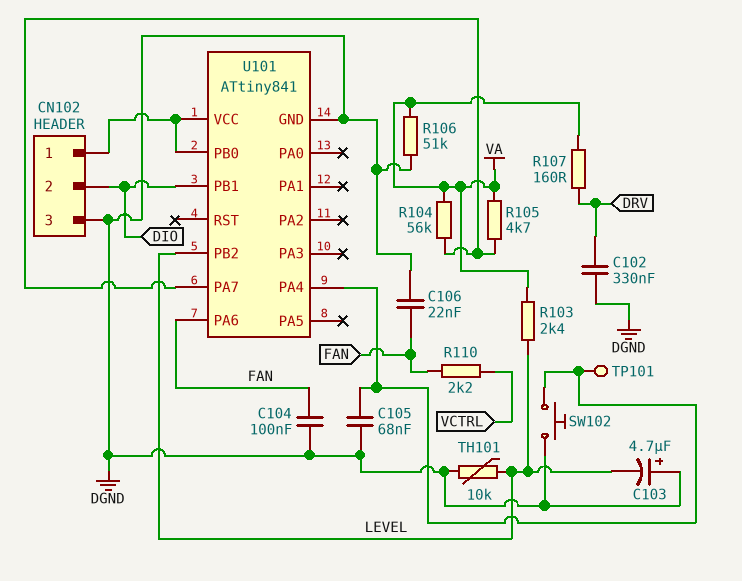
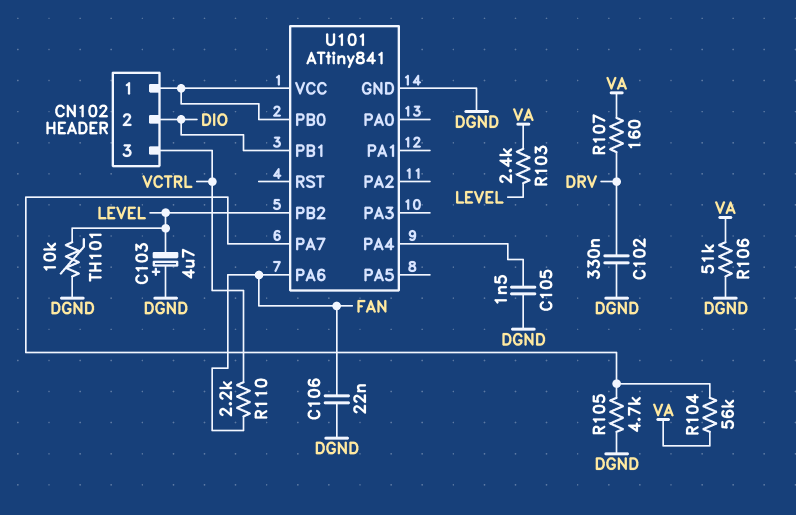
C104: 100nF (DGND, FAN) -> none
C105: 68nF (DGND, U101/PA4) -> 1.5nF (DGND, U101/PA4)
CN102 pin 3: DGND -> VCTRL
R105: 4.7k (U101/PA7, VA) -> 4.7k (DGND, U101/PA7)
SW102: button (DGND, U101/PA4) -> none
TP101: test point (U101/PA4) -> none

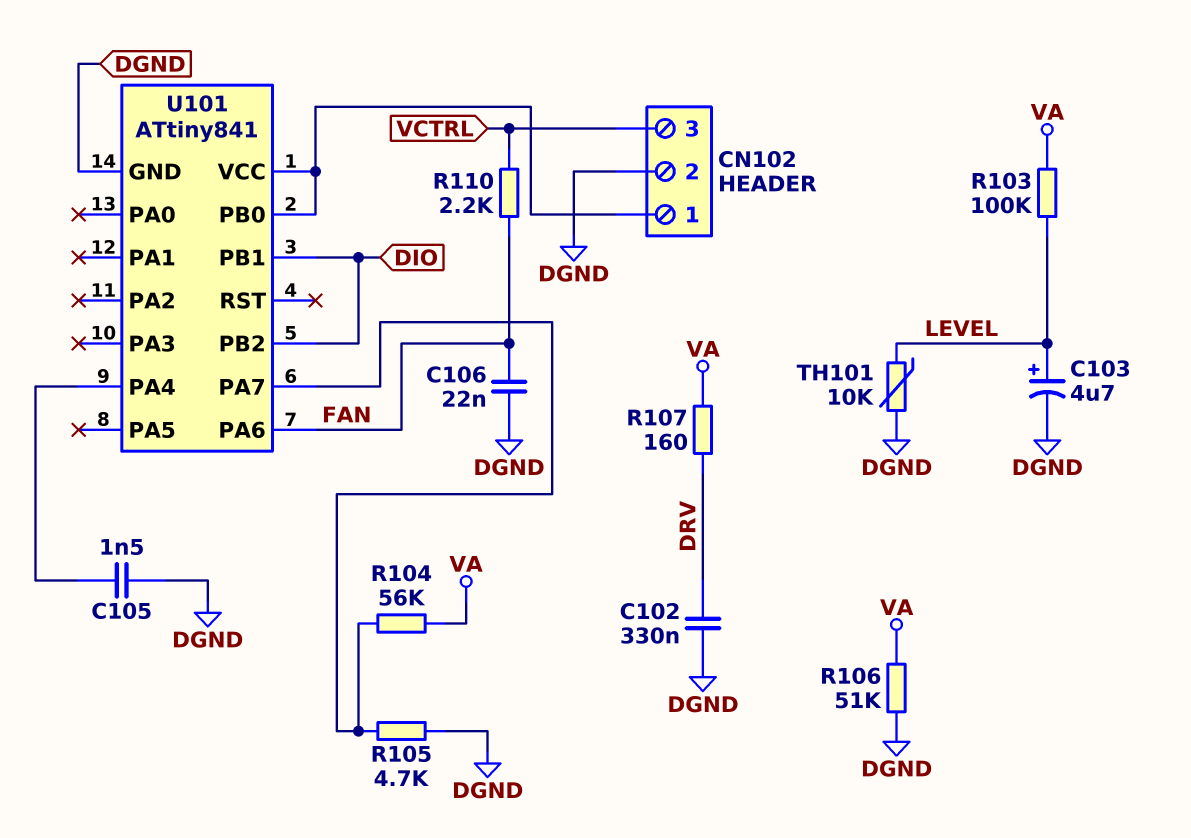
C103: 4.7uF (plus DGND, minus LEVEL) -> 4.7uF (plus LEVEL, minus DGND)
CN102 pin 2: DIO -> DGND
R103: 2.4k (LEVEL, VA) -> 100k (LEVEL, VA)
U101 pin PB2: LEVEL -> DIO

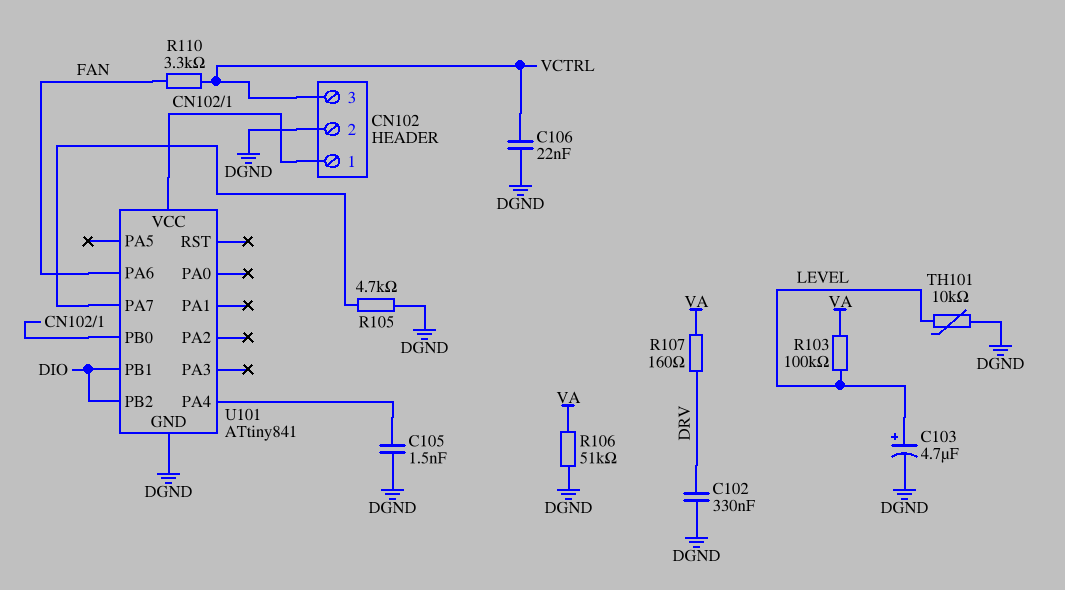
C106: 22nF (DGND, FAN) -> 22nF (DGND, VCTRL)
R104: 56k (U101/PA7, VA) -> none
R110: 2.2k (FAN, VCTRL) -> 3.3k (FAN, VCTRL)

